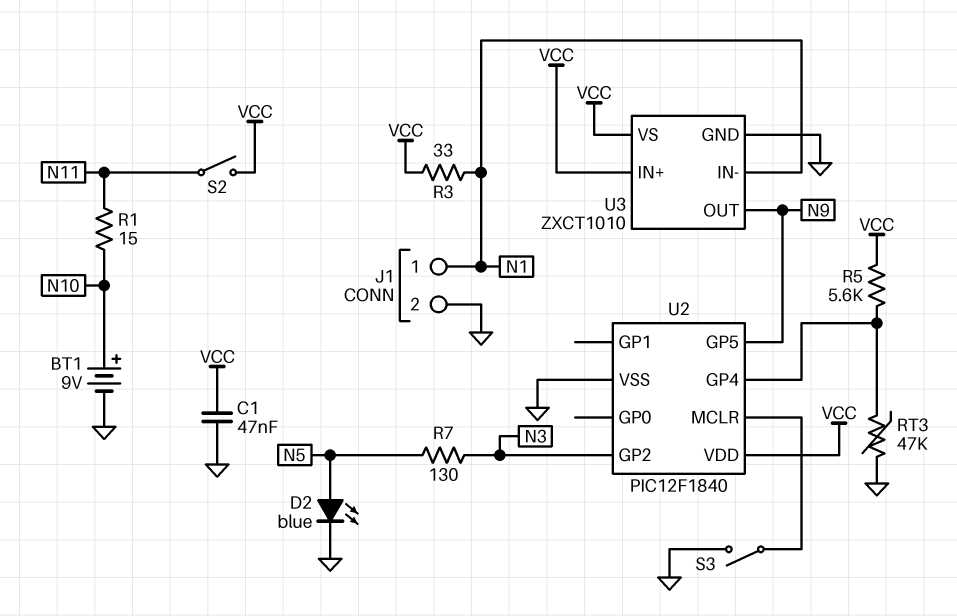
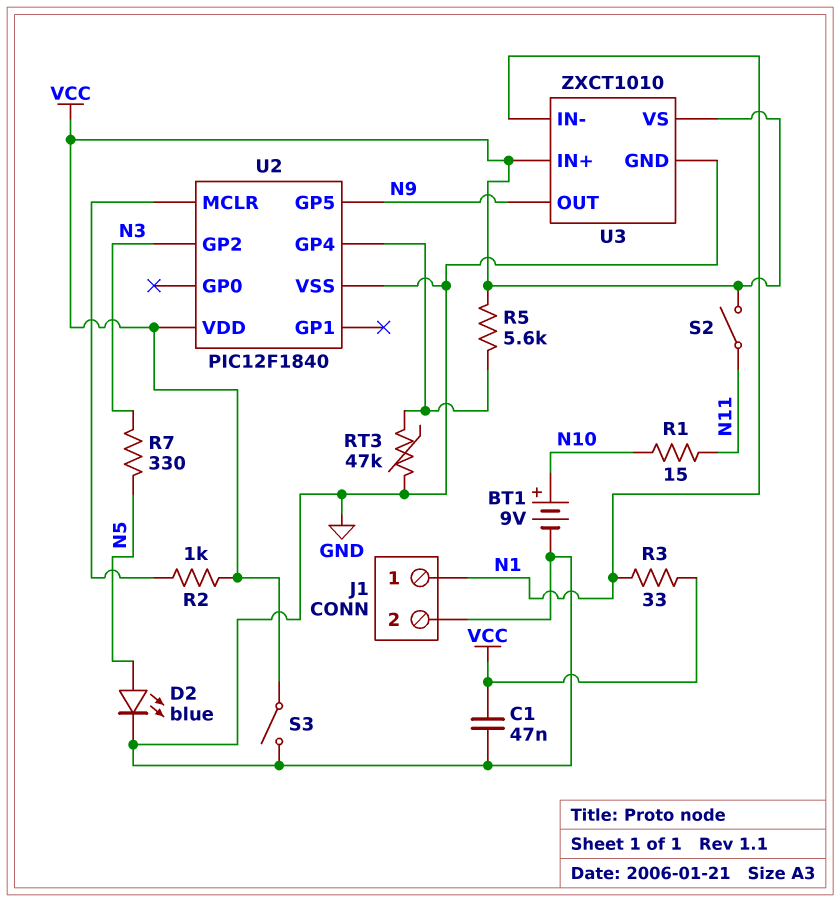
R2: none -> 1k (U2/MCLR, VCC)
R7: 130 (N3, N5) -> 330 (N3, N5)
S3: switch (GND, U2/MCLR) -> switch (GND, VCC)

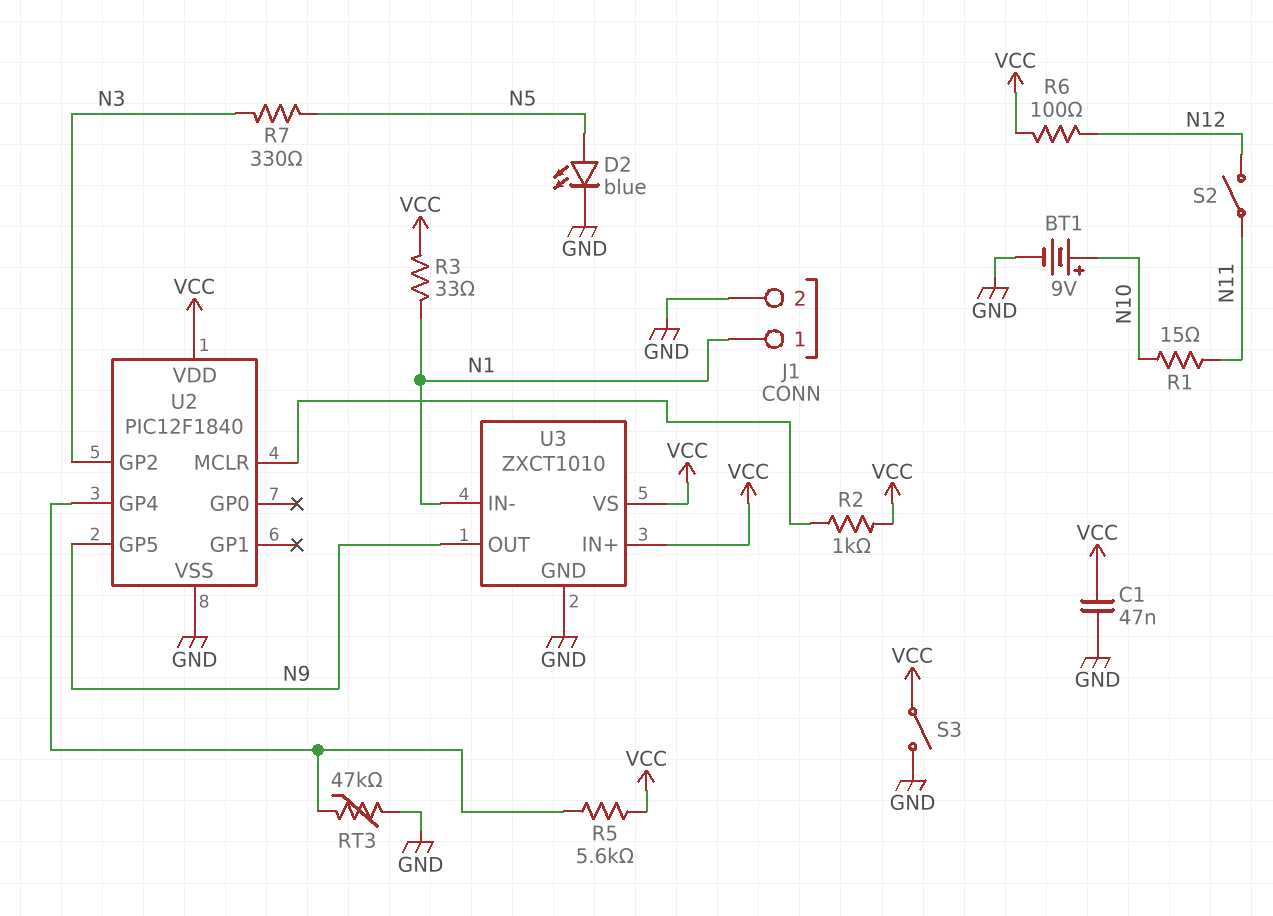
R6: none -> 100 (N12, VCC)
S2: switch (N11, VCC) -> switch (N11, N12)

